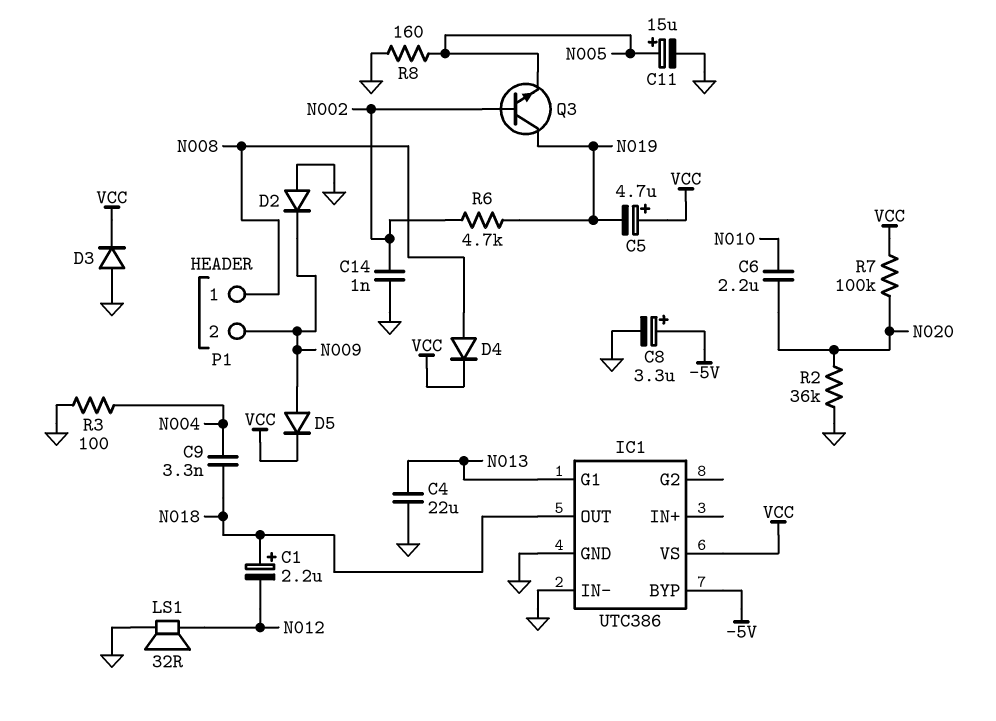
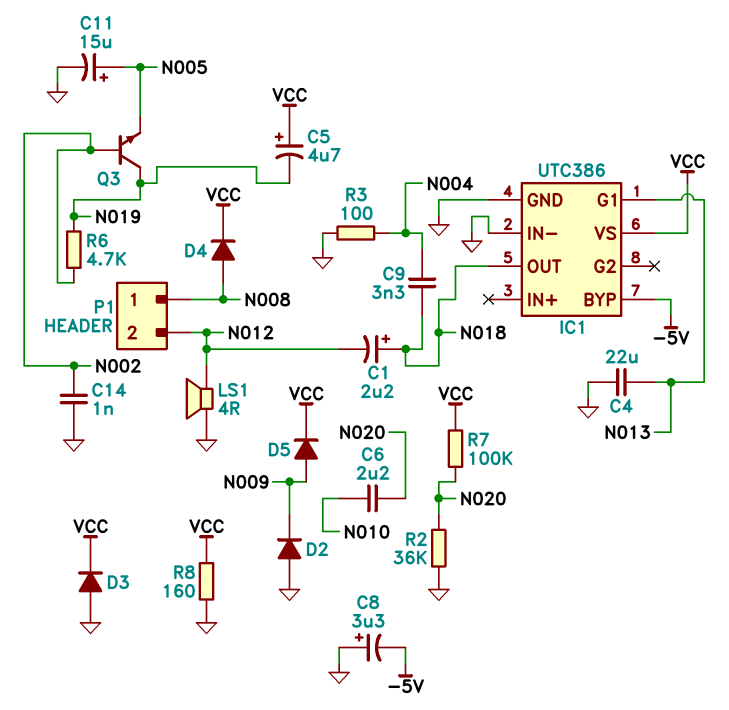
C8: 3.3uF (plus -5V, minus GND) -> 3.3uF (plus GND, minus -5V)
LS1: speaker 32R (GND, N012) -> speaker 4R (GND, N012)
P1 pin 2: N009 -> N012
R8: 160 (GND, N005) -> 160 (GND, VCC)

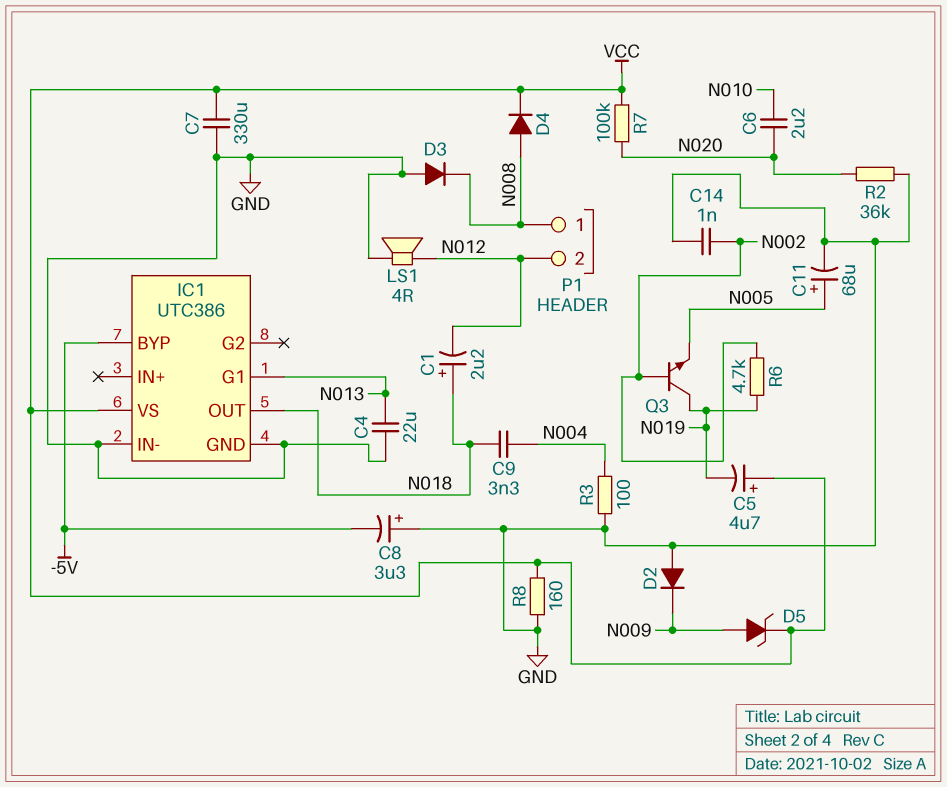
C7: none -> 330uF (GND, VCC)
C11: 15uF (plus N005, minus GND) -> 68uF (plus N005, minus GND)
D3: diode (A GND, K VCC) -> diode (A GND, K N008)
D5: diode (A N009, K VCC) -> zener (A N009, K VCC)

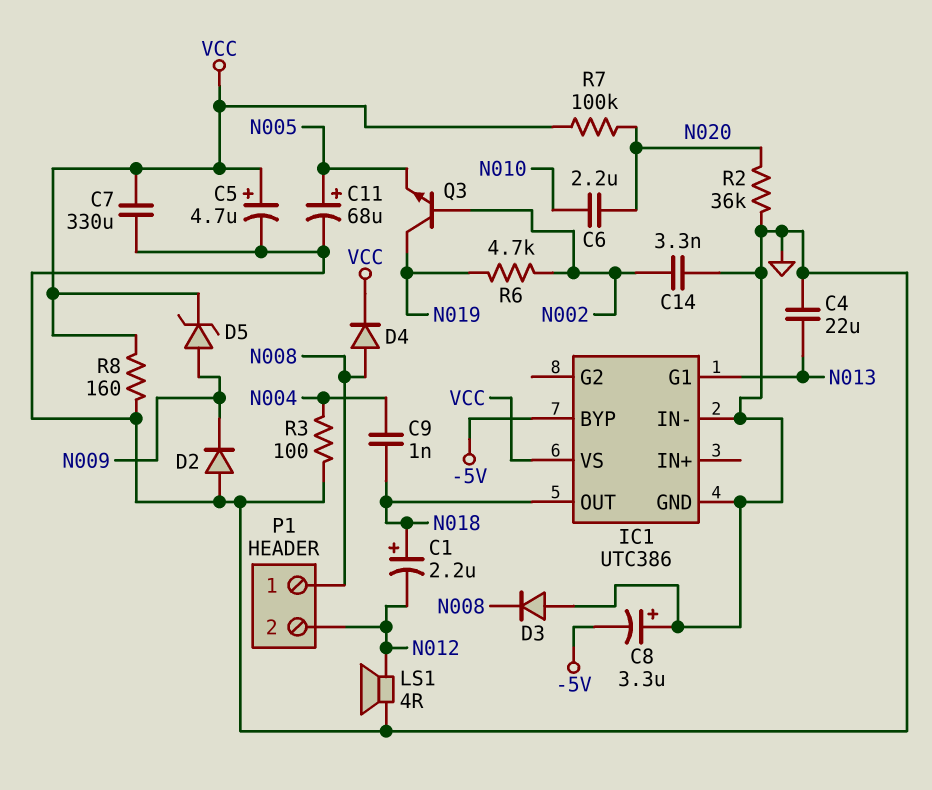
C5: 4.7uF (plus VCC, minus N019) -> 4.7uF (plus VCC, minus GND)
C9: 3.3nF (N004, N018) -> 1nF (N004, N018)
C14: 1nF (GND, N002) -> 3.3nF (GND, N002)

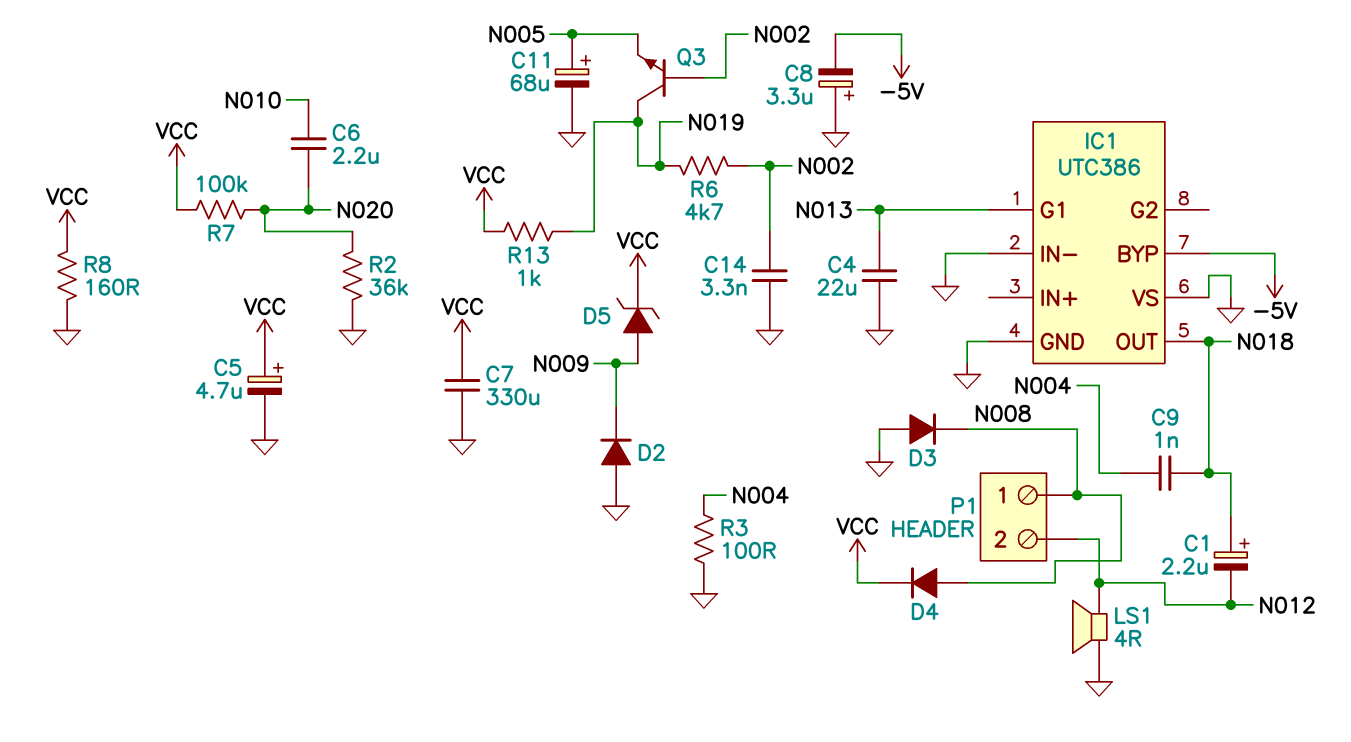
IC1 pin VS: VCC -> GND
R13: none -> 1k (N019, VCC)

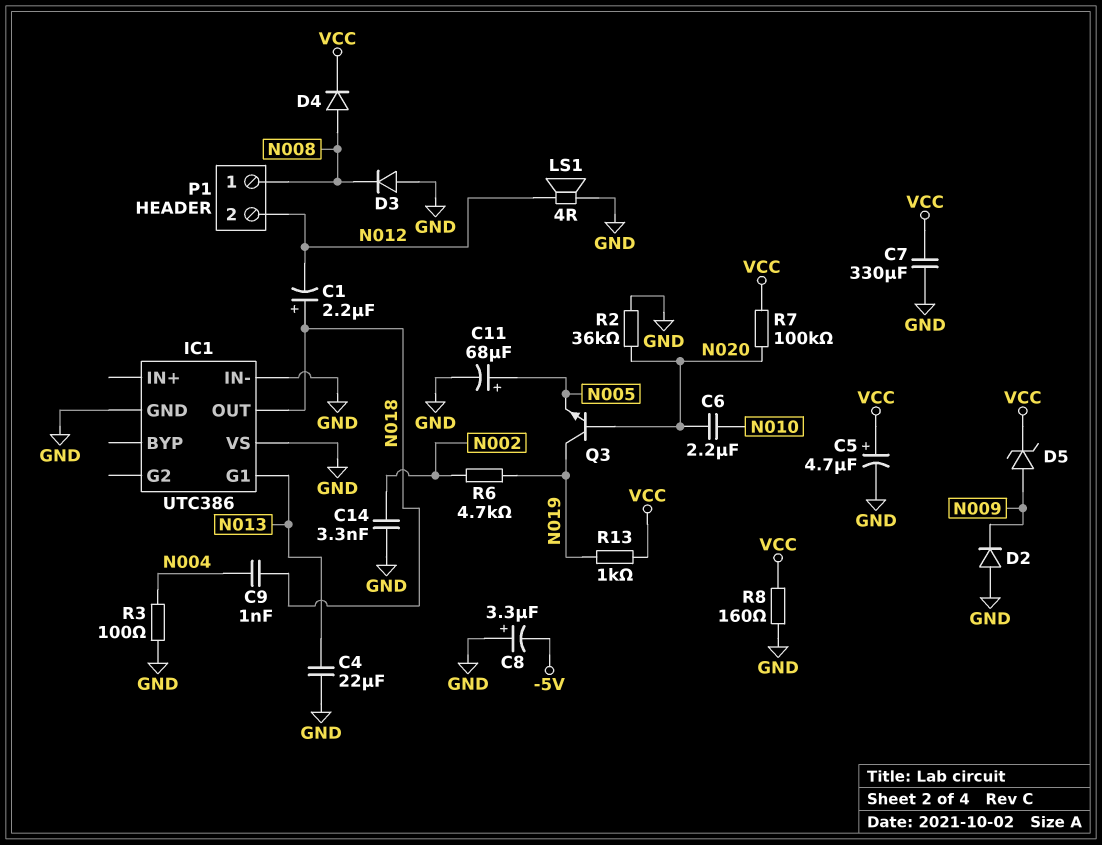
IC1 pin BYP: -5V -> none
Q3: NPN (B N002, C N019, E N005) -> NPN (B N020, C N019, E N005)

